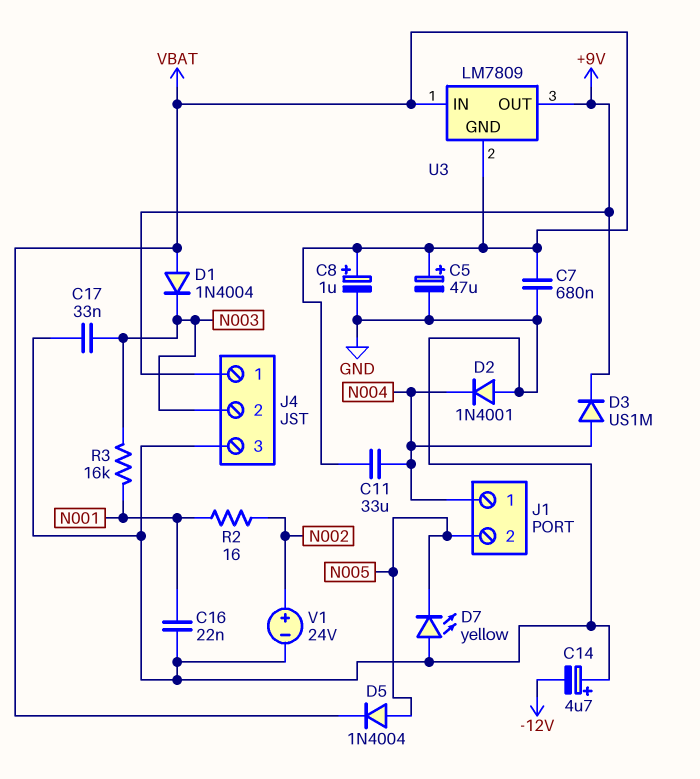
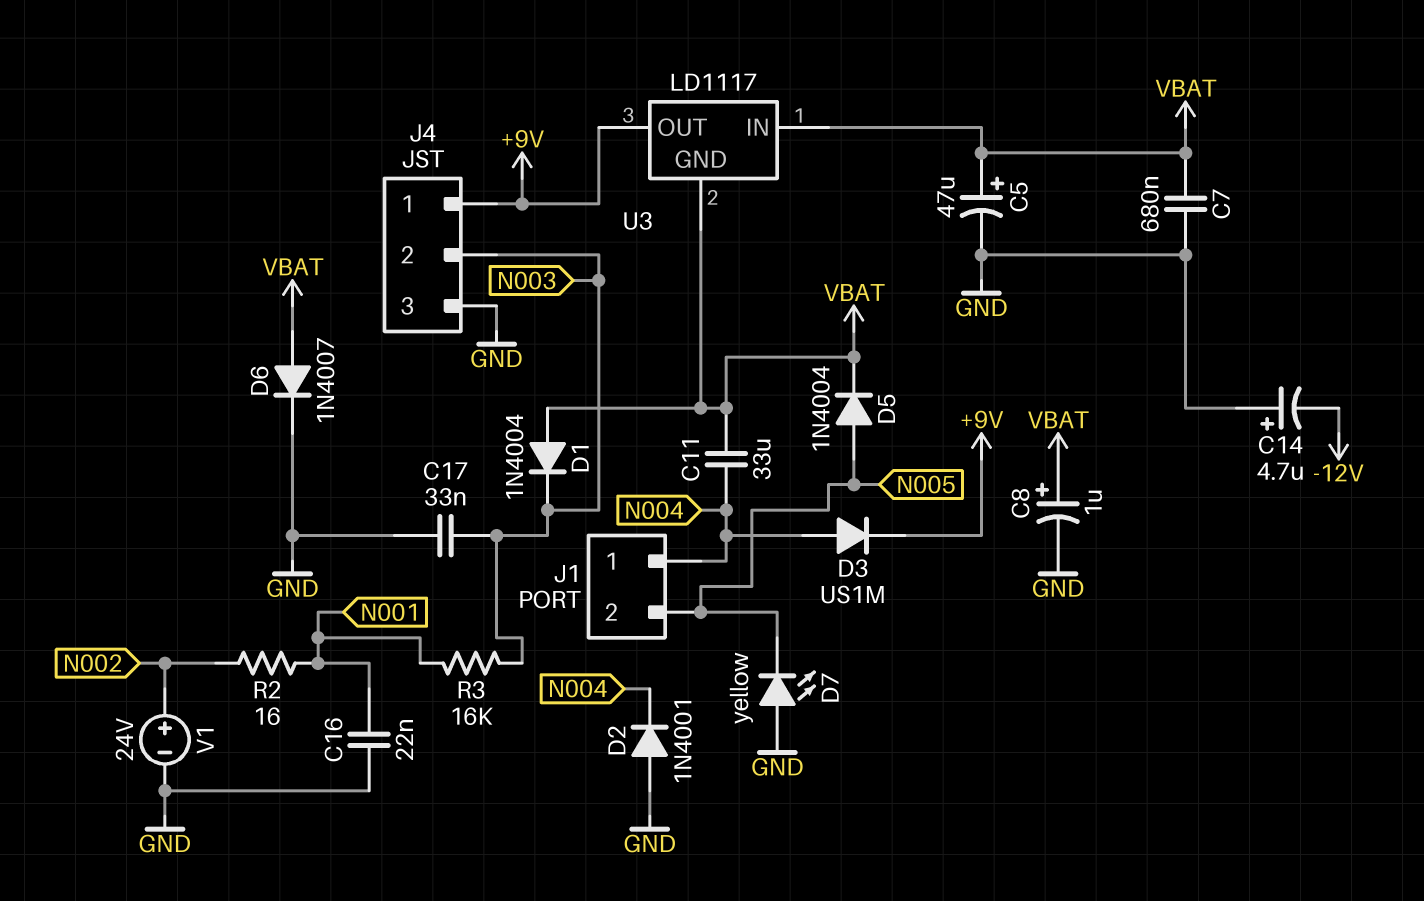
D6: none -> diode 1N4007 (A VBAT, K GND)
U3: LM7809 -> LD1117

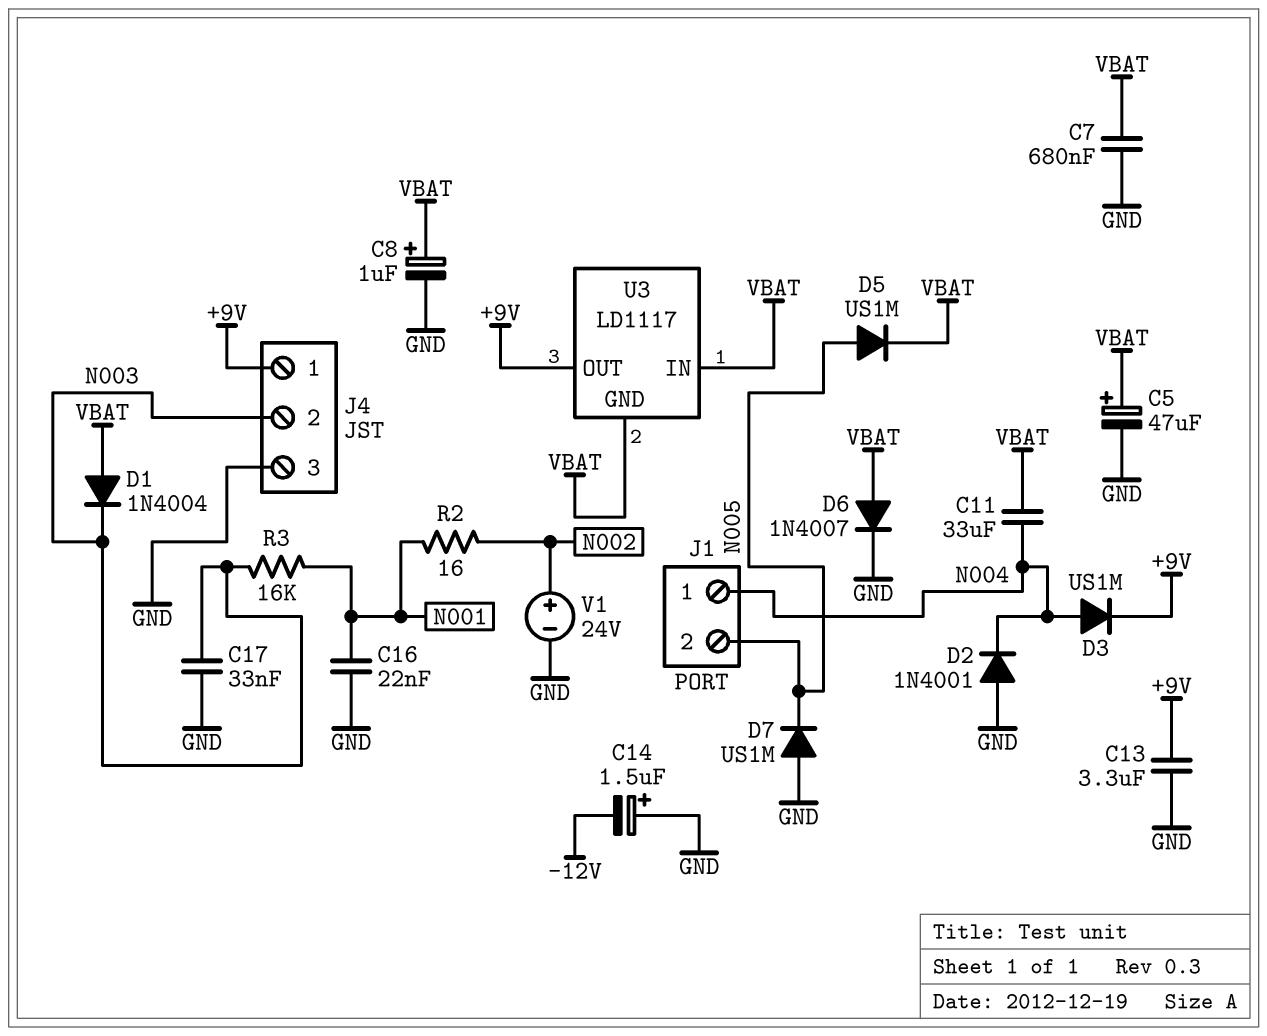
C13: none -> 3.3uF (+9V, GND)
C14: 4.7uF (plus GND, minus -12V) -> 1.5uF (plus GND, minus -12V)
D5: diode 1N4004 (A N005, K VBAT) -> diode US1M (A N005, K VBAT)
D7: LED yellow (A GND, K N005) -> diode US1M (A GND, K N005)

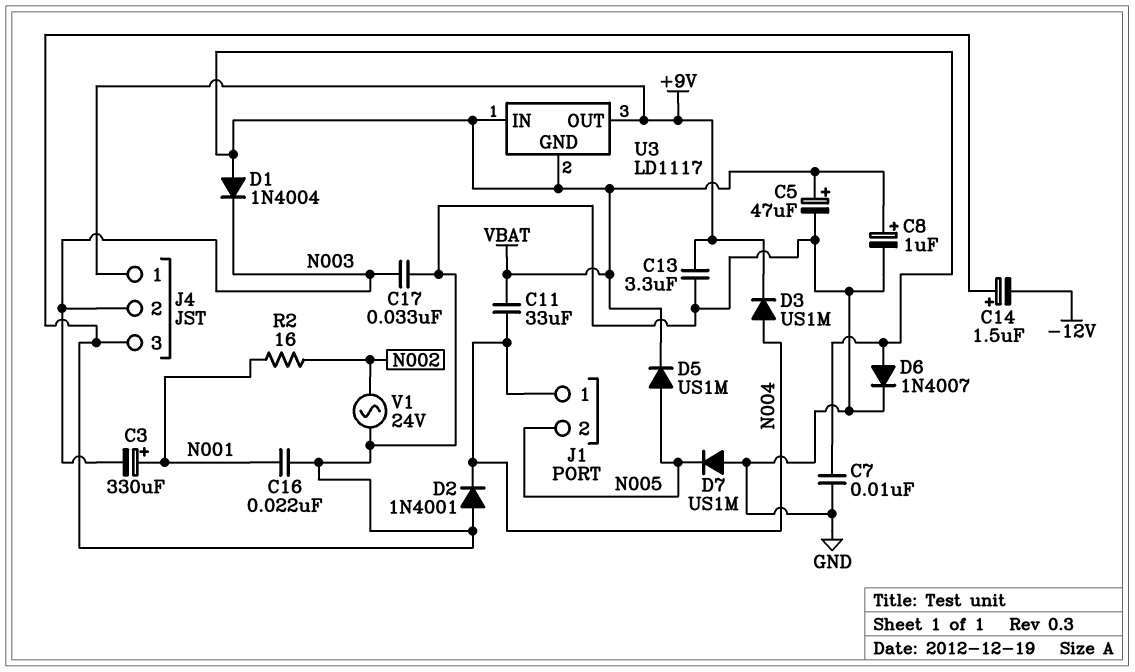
C3: none -> 330uF (plus N001, minus N003)
C7: 680nF (GND, VBAT) -> 10nF (GND, VBAT)
R3: 16k (N001, N003) -> none
V1: 24V (plus N002, minus GND) -> AC 24V (GND, N002)

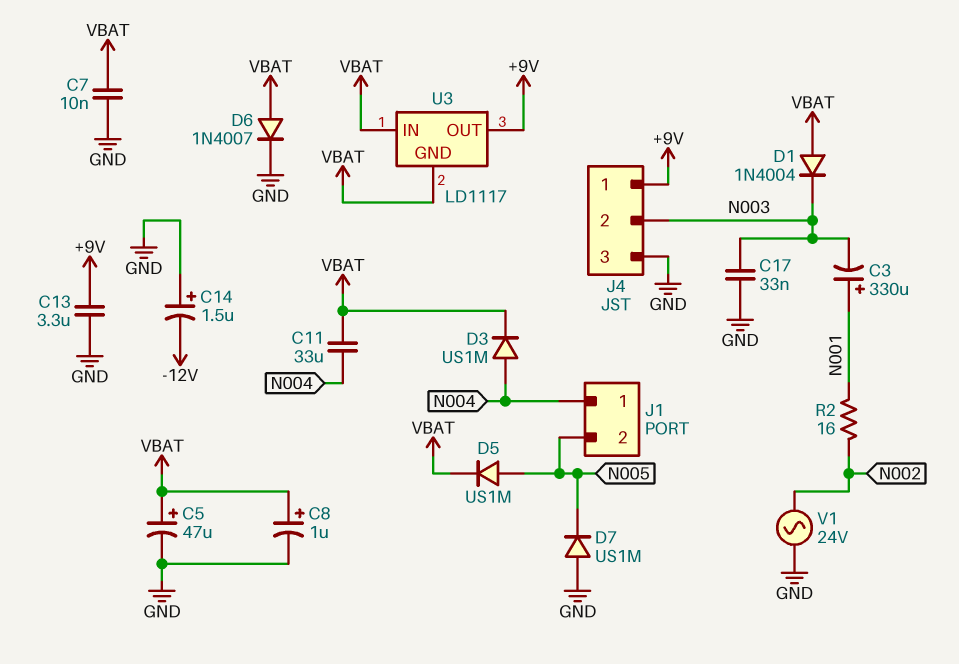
C16: 22nF (GND, N001) -> none
D2: diode 1N4001 (A GND, K N004) -> none
D3: diode US1M (A N004, K +9V) -> diode US1M (A N004, K VBAT)

